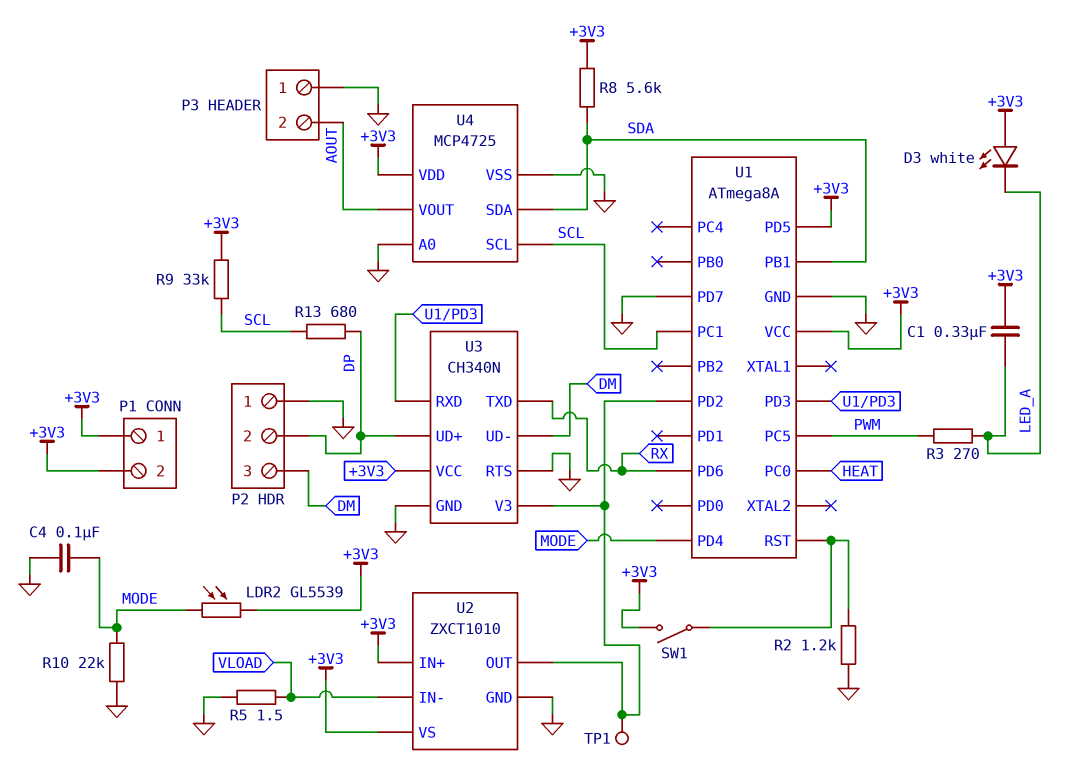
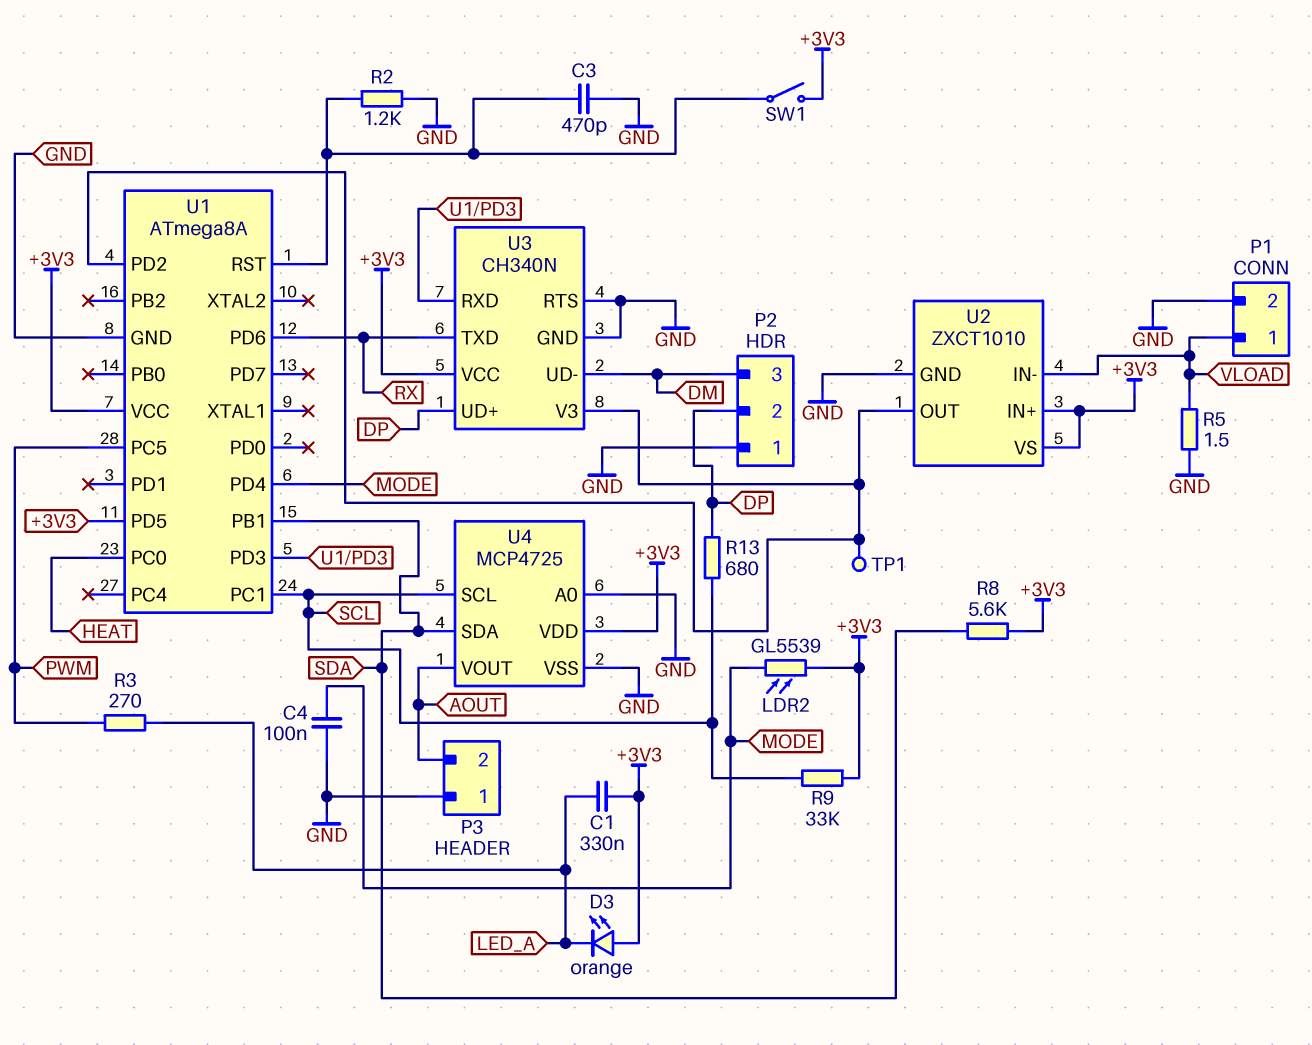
C3: none -> 470pF (GND, U1/RST)
D3: LED white (A +3V3, K LED_A) -> LED orange (A +3V3, K LED_A)
P1 pin 1: +3V3 -> VLOAD
P1 pin 2: +3V3 -> GND
R10: 22k (GND, MODE) -> none
U1 pin PD7: GND -> none

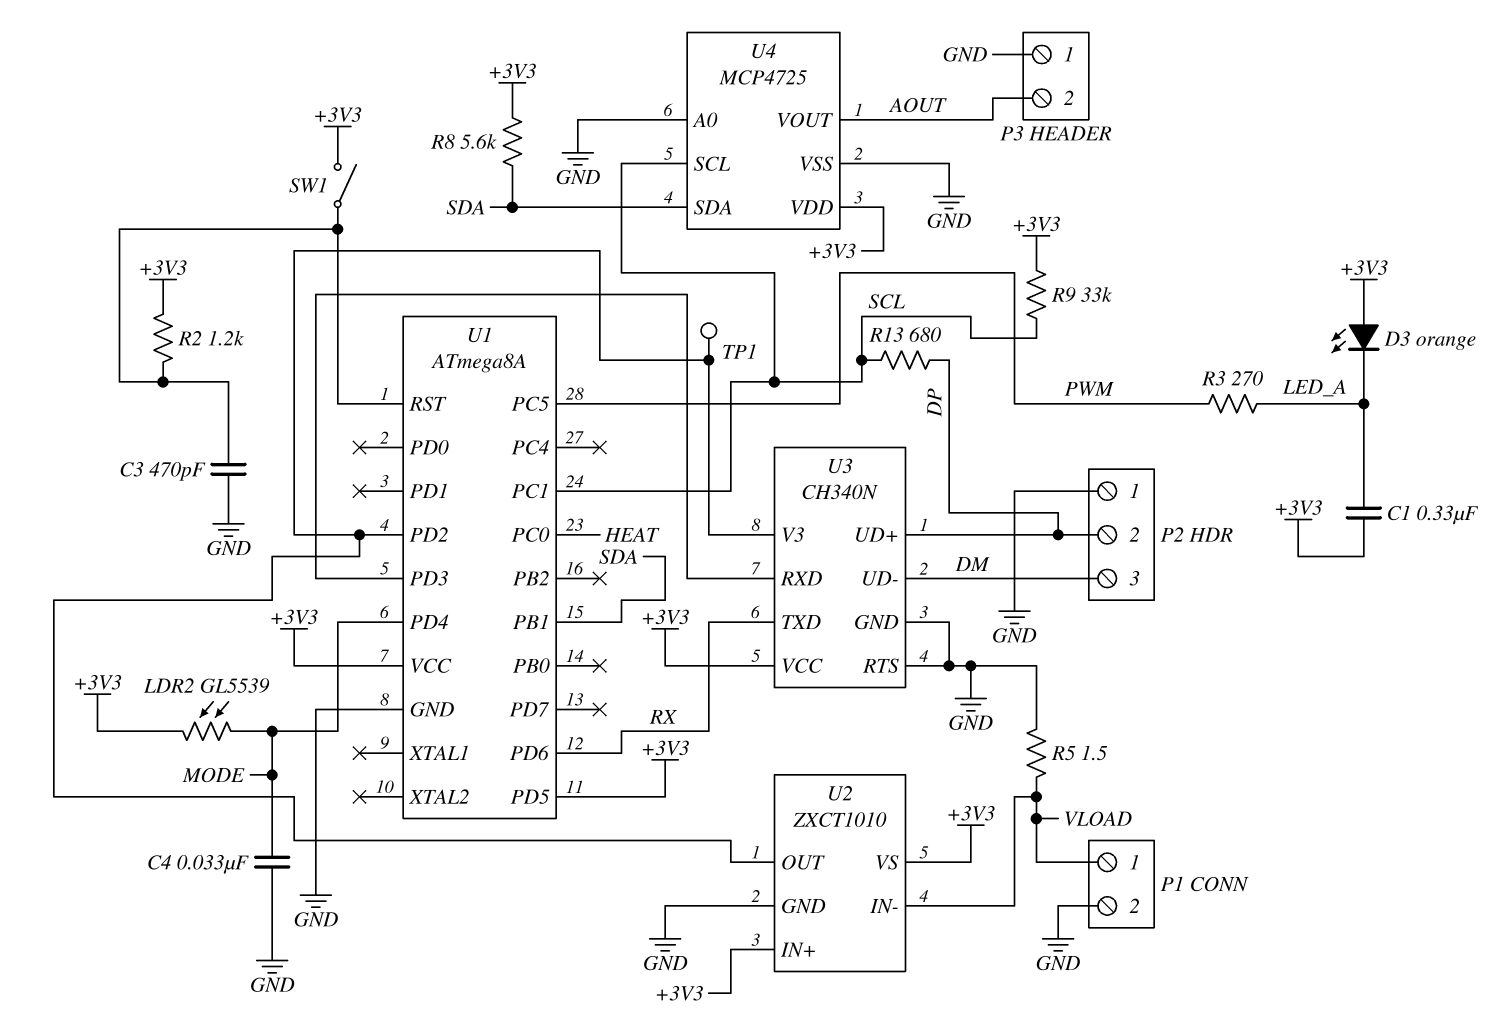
C4: 100nF (GND, MODE) -> 33nF (GND, MODE)
R2: 1.2k (GND, U1/RST) -> 1.2k (+3V3, U1/RST)

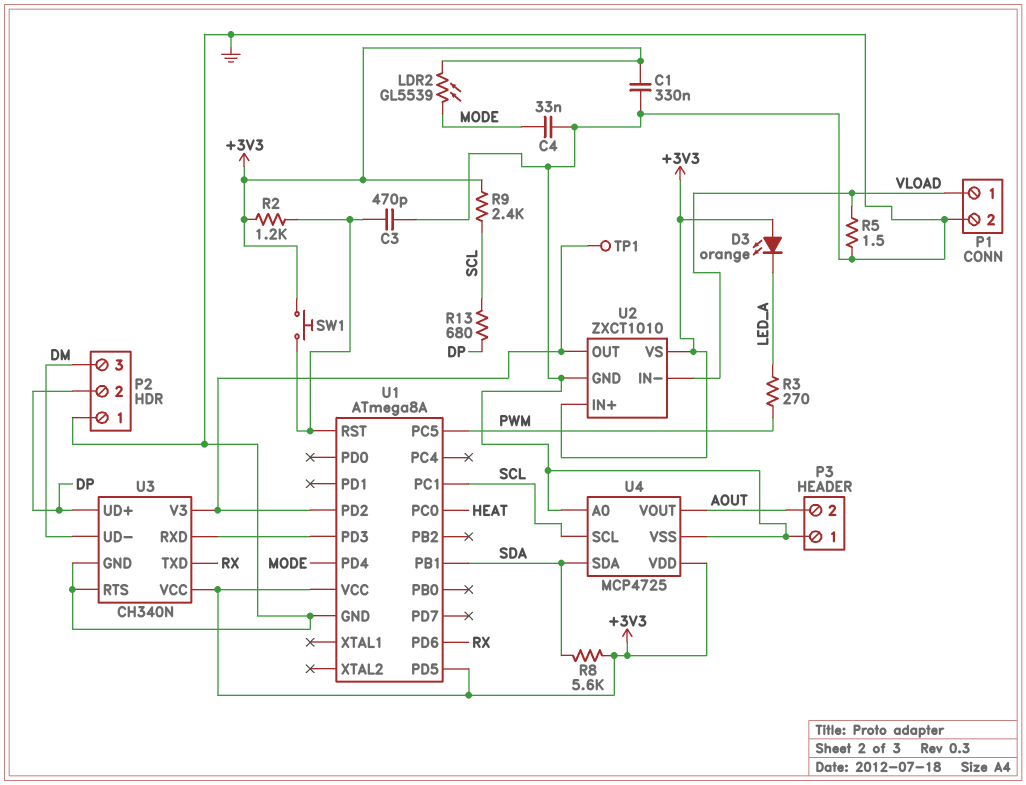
C1: 330nF (+3V3, LED_A) -> 330nF (+3V3, GND)
R9: 33k (+3V3, SCL) -> 2.4k (+3V3, SCL)
SW1: switch (+3V3, U1/RST) -> button (+3V3, U1/RST)

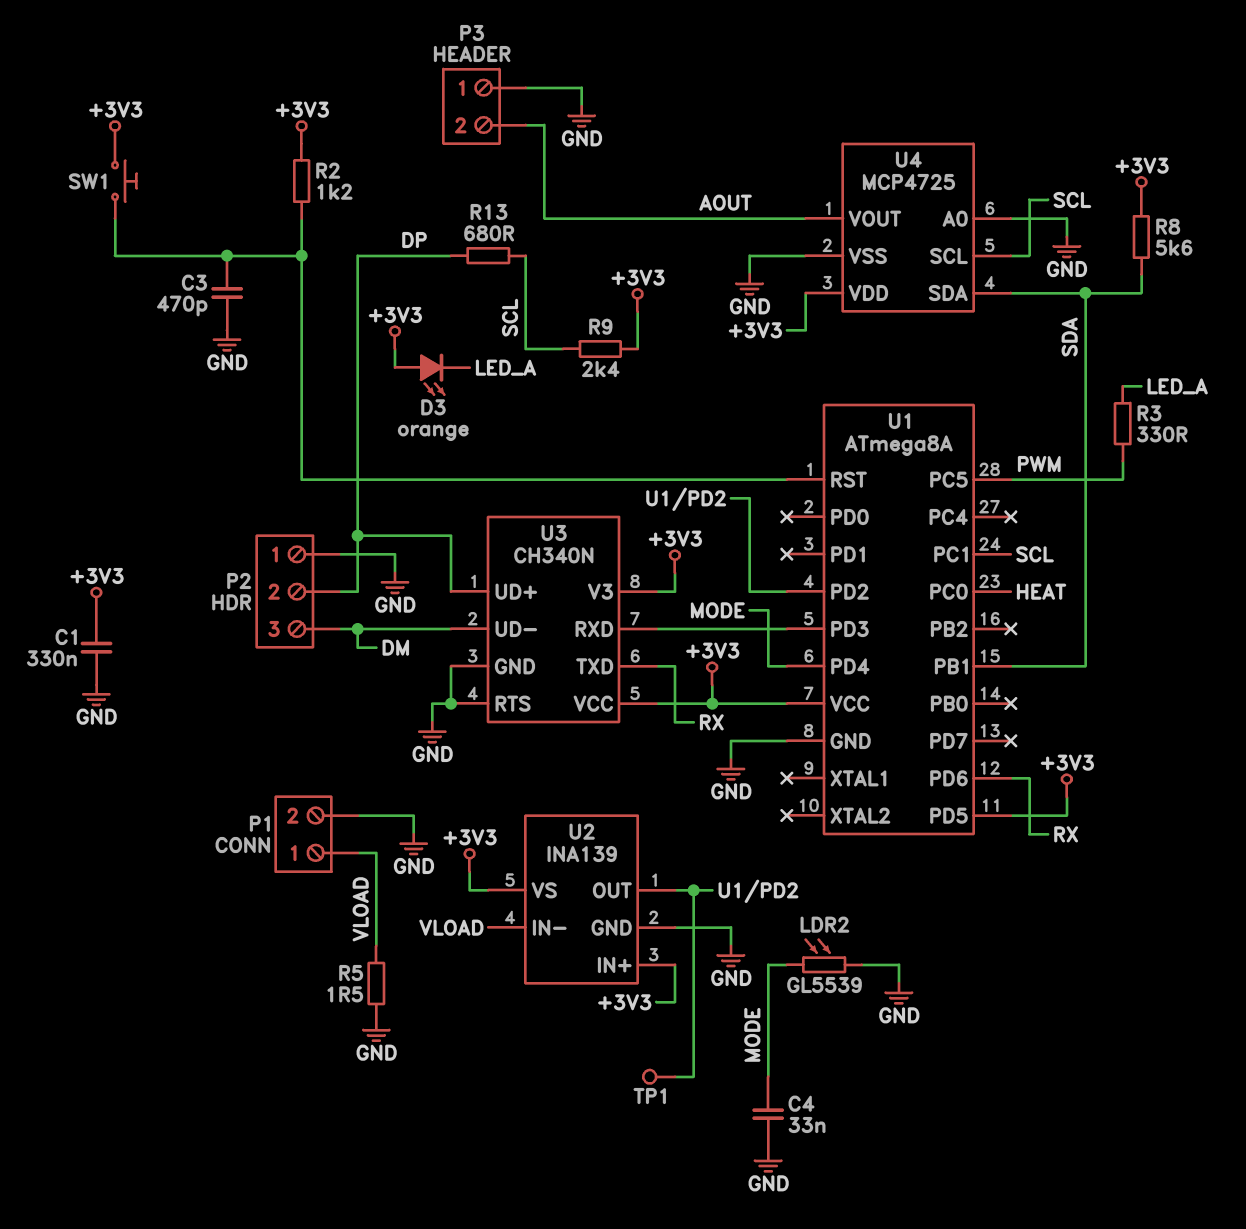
LDR2: GL5539 (+3V3, MODE) -> GL5539 (GND, MODE)
R3: 270 (LED_A, PWM) -> 330 (LED_A, PWM)
U2: ZXCT1010 -> INA139
U3 pin V3: U1/PD2 -> +3V3

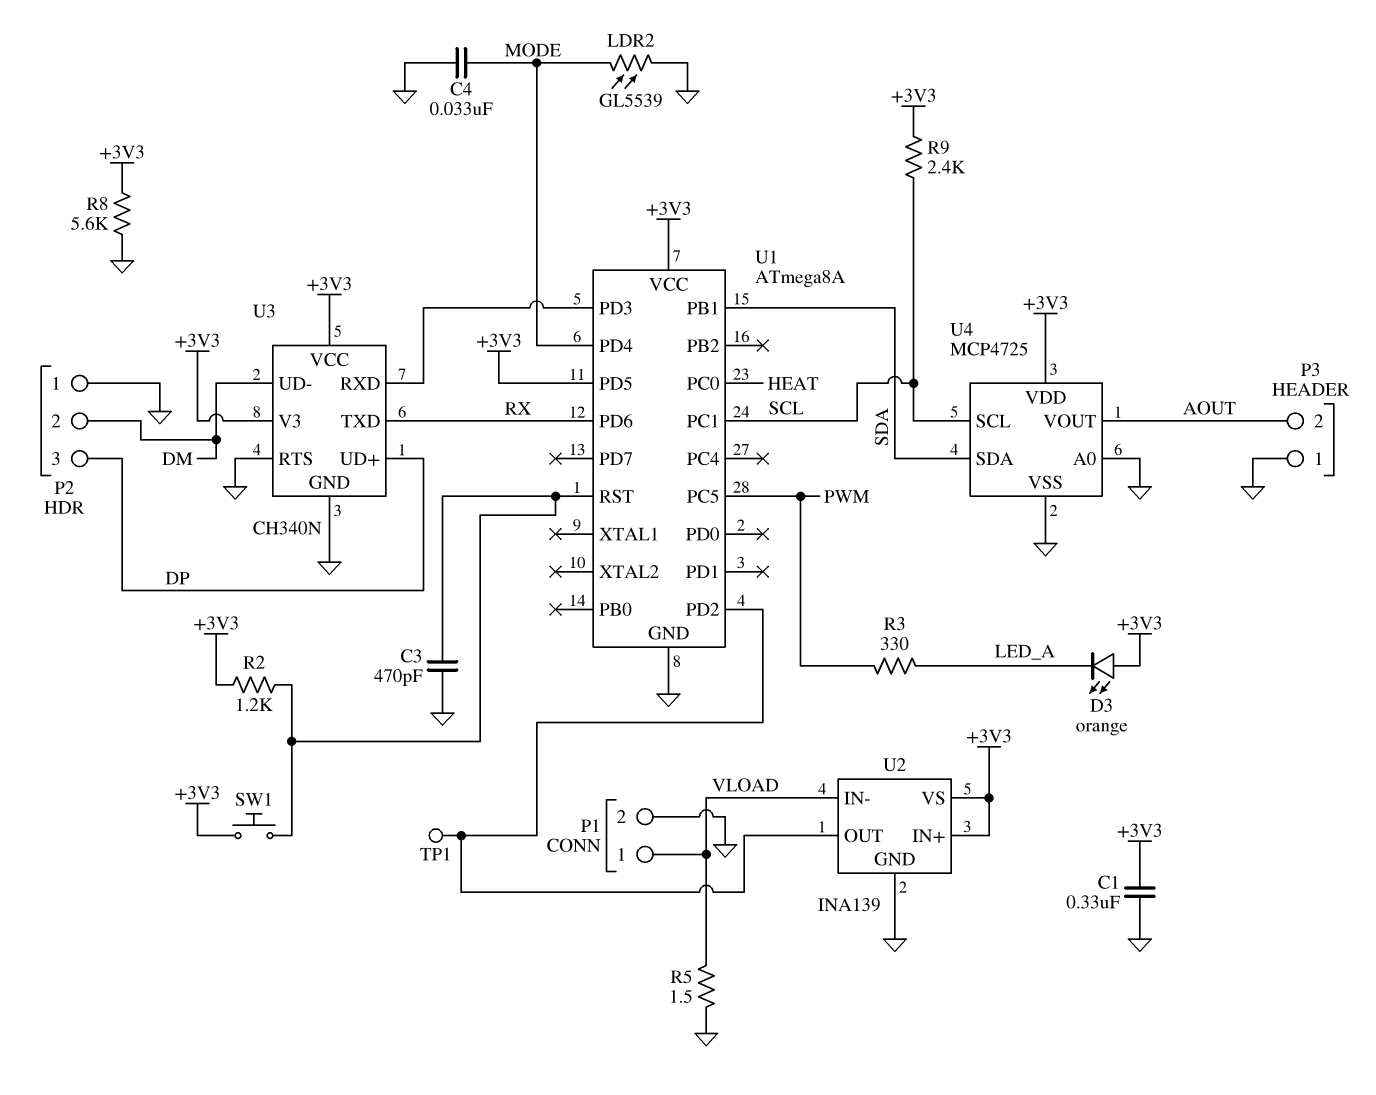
P2 pin 2: DP -> DM
P2 pin 3: DM -> DP
R8: 5.6k (+3V3, SDA) -> 5.6k (+3V3, GND)
R13: 680 (DP, SCL) -> none

